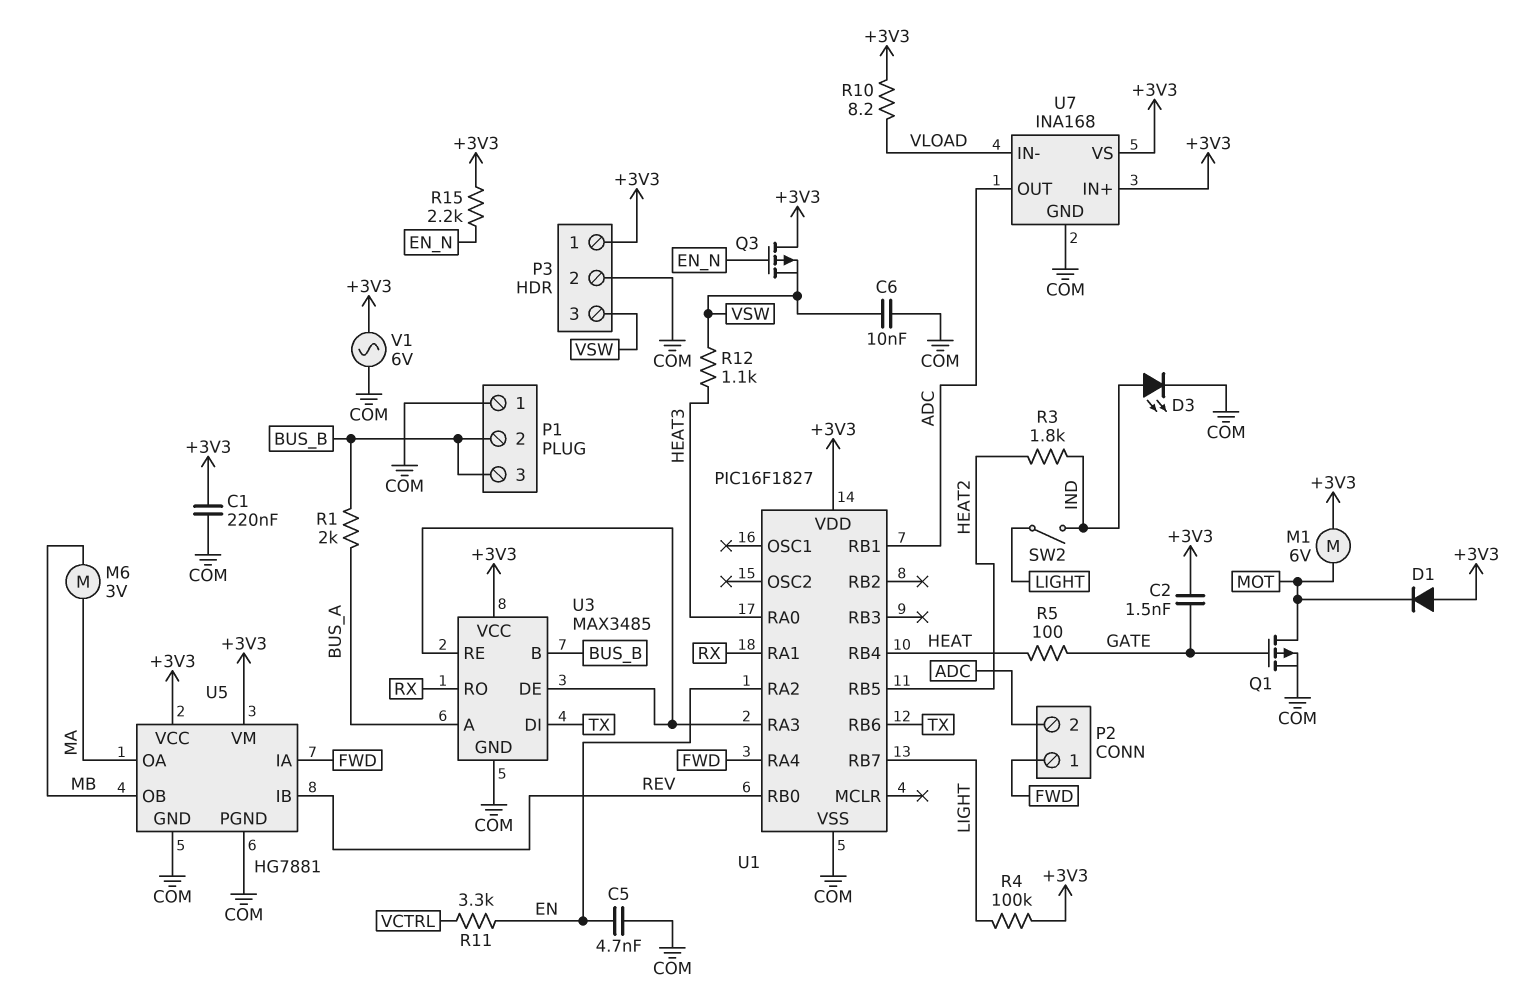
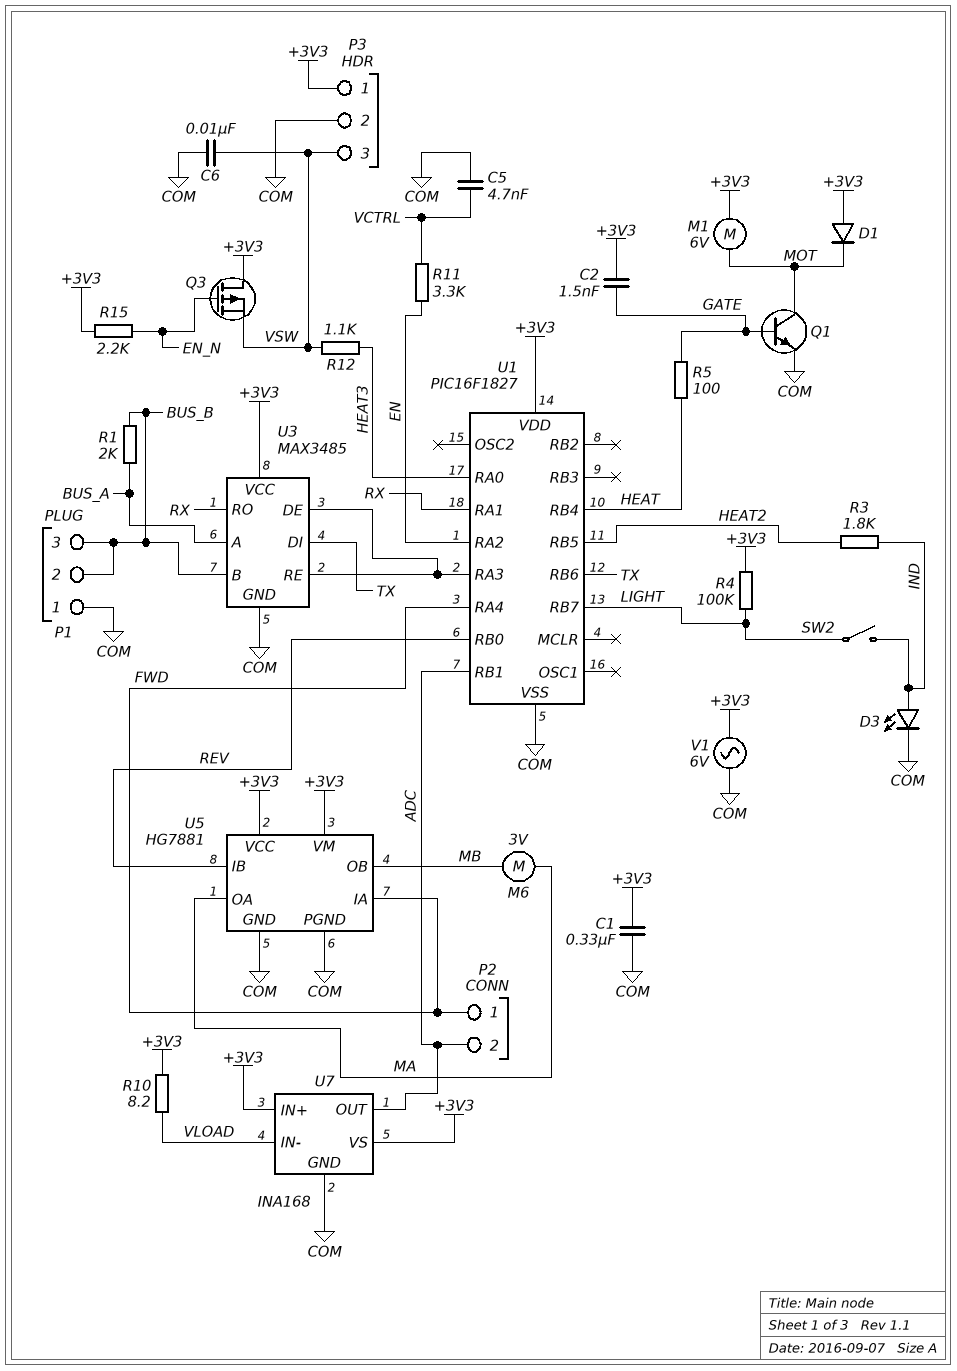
C1: 220nF (+3V3, COM) -> 330nF (+3V3, COM)
C5: 4.7nF (COM, EN) -> 4.7nF (COM, VCTRL)
Q1: PMOS (G GATE, D MOT, S COM) -> NPN (B GATE, C MOT, E COM)

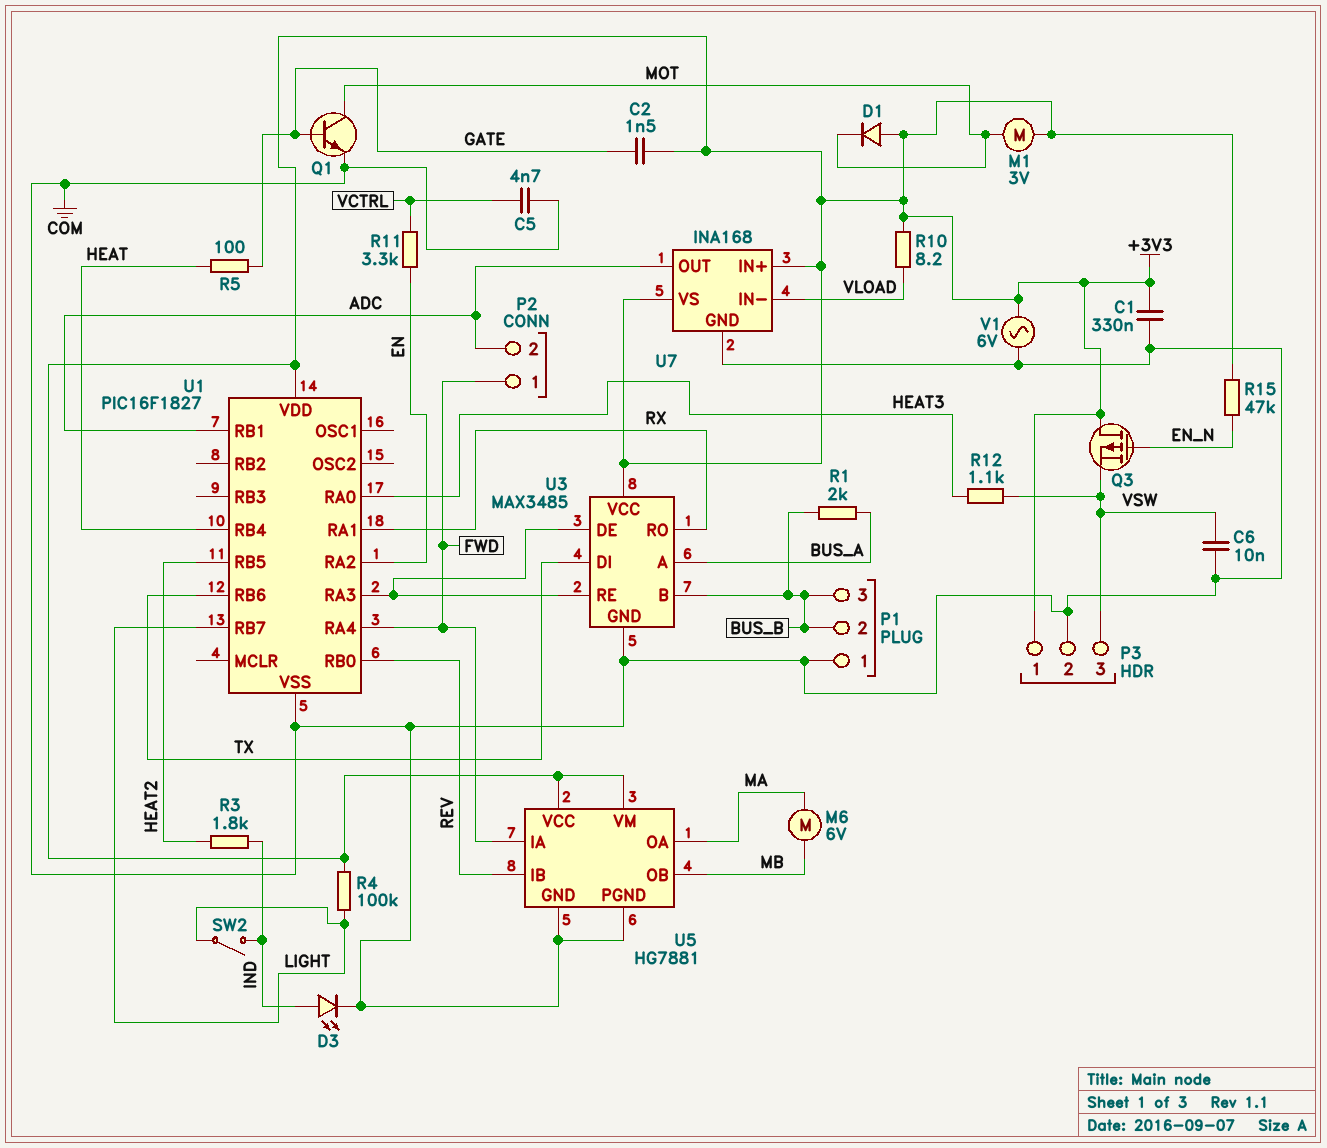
M1: motor 6V (+3V3, MOT) -> motor 3V (+3V3, MOT)
M6: motor 3V (MA, MB) -> motor 6V (MA, MB)
R15: 2.2k (+3V3, EN_N) -> 47k (+3V3, EN_N)

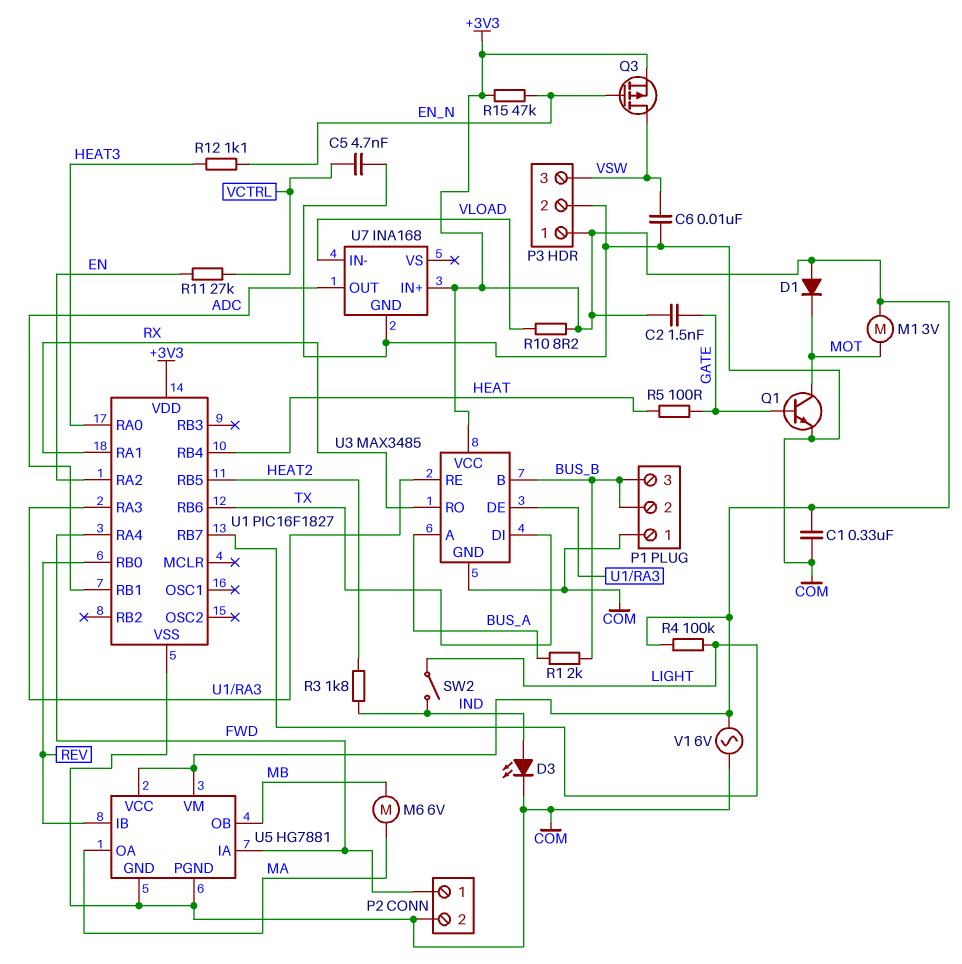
P2 pin 2: ADC -> COM
Q3: PMOS (G EN_N, D +3V3, S VSW) -> PMOS (G EN_N, D VSW, S +3V3)
R11: 3.3k (EN, VCTRL) -> 27k (EN, VCTRL)
R12: 1.1k (HEAT3, VSW) -> 1.1k (EN_N, HEAT3)
U7 pin VS: +3V3 -> none

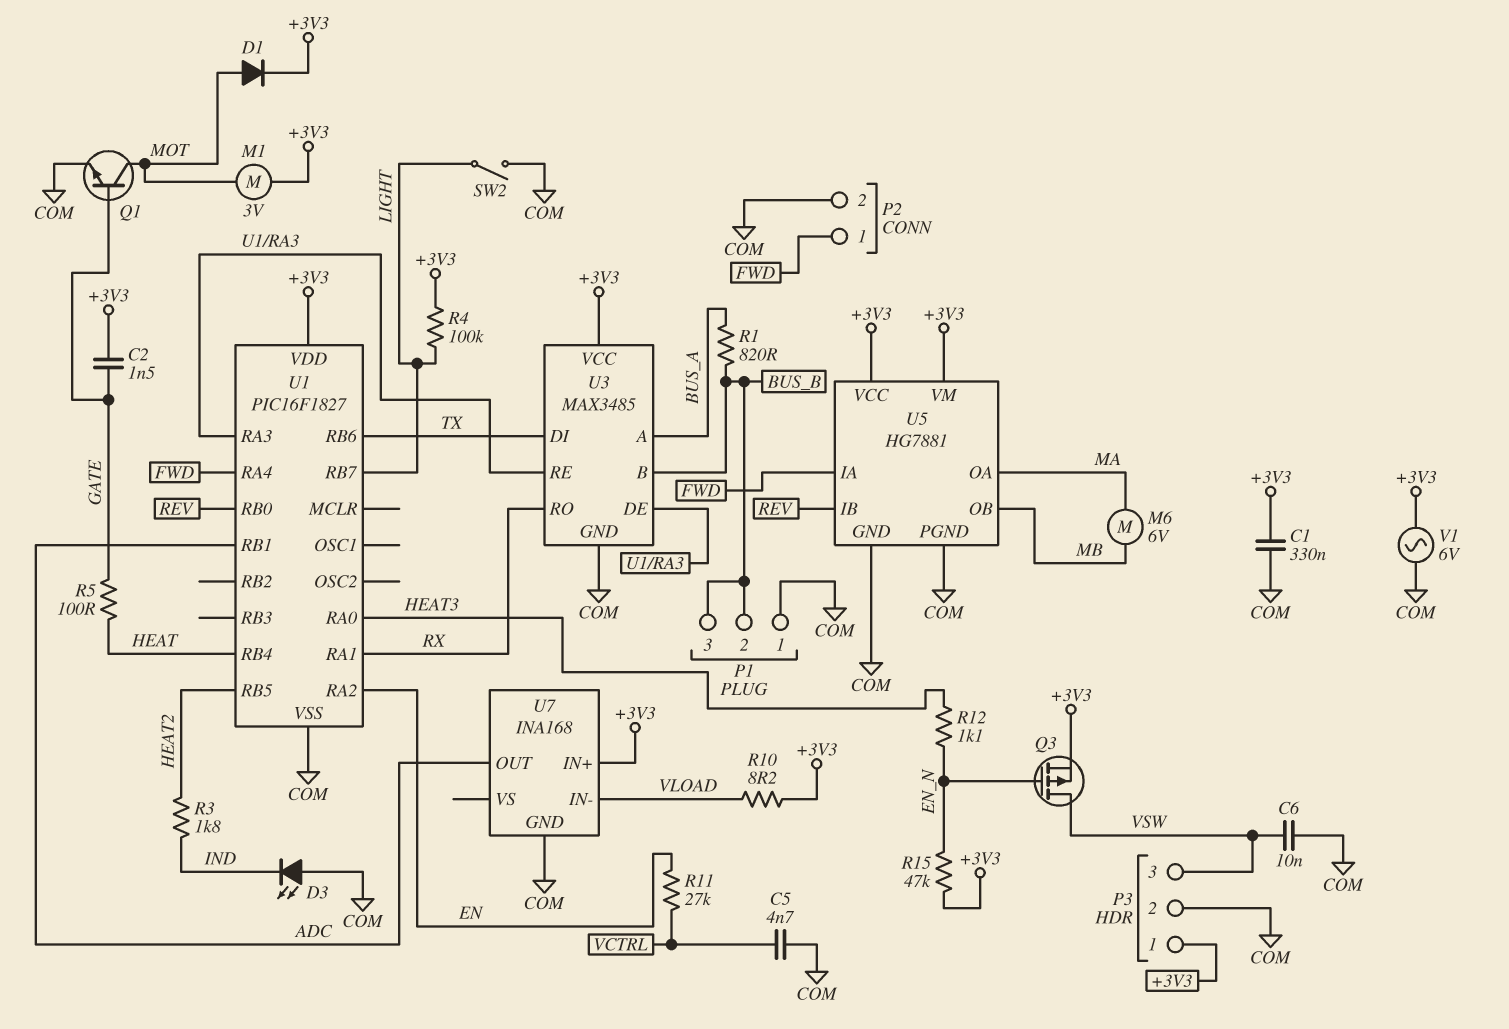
D1: diode (A +3V3, K MOT) -> diode (A MOT, K +3V3)
D3: LED (A IND, K COM) -> LED (A COM, K IND)
R1: 2k (BUS_A, BUS_B) -> 820 (BUS_A, BUS_B)
SW2: switch (IND, LIGHT) -> switch (COM, LIGHT)

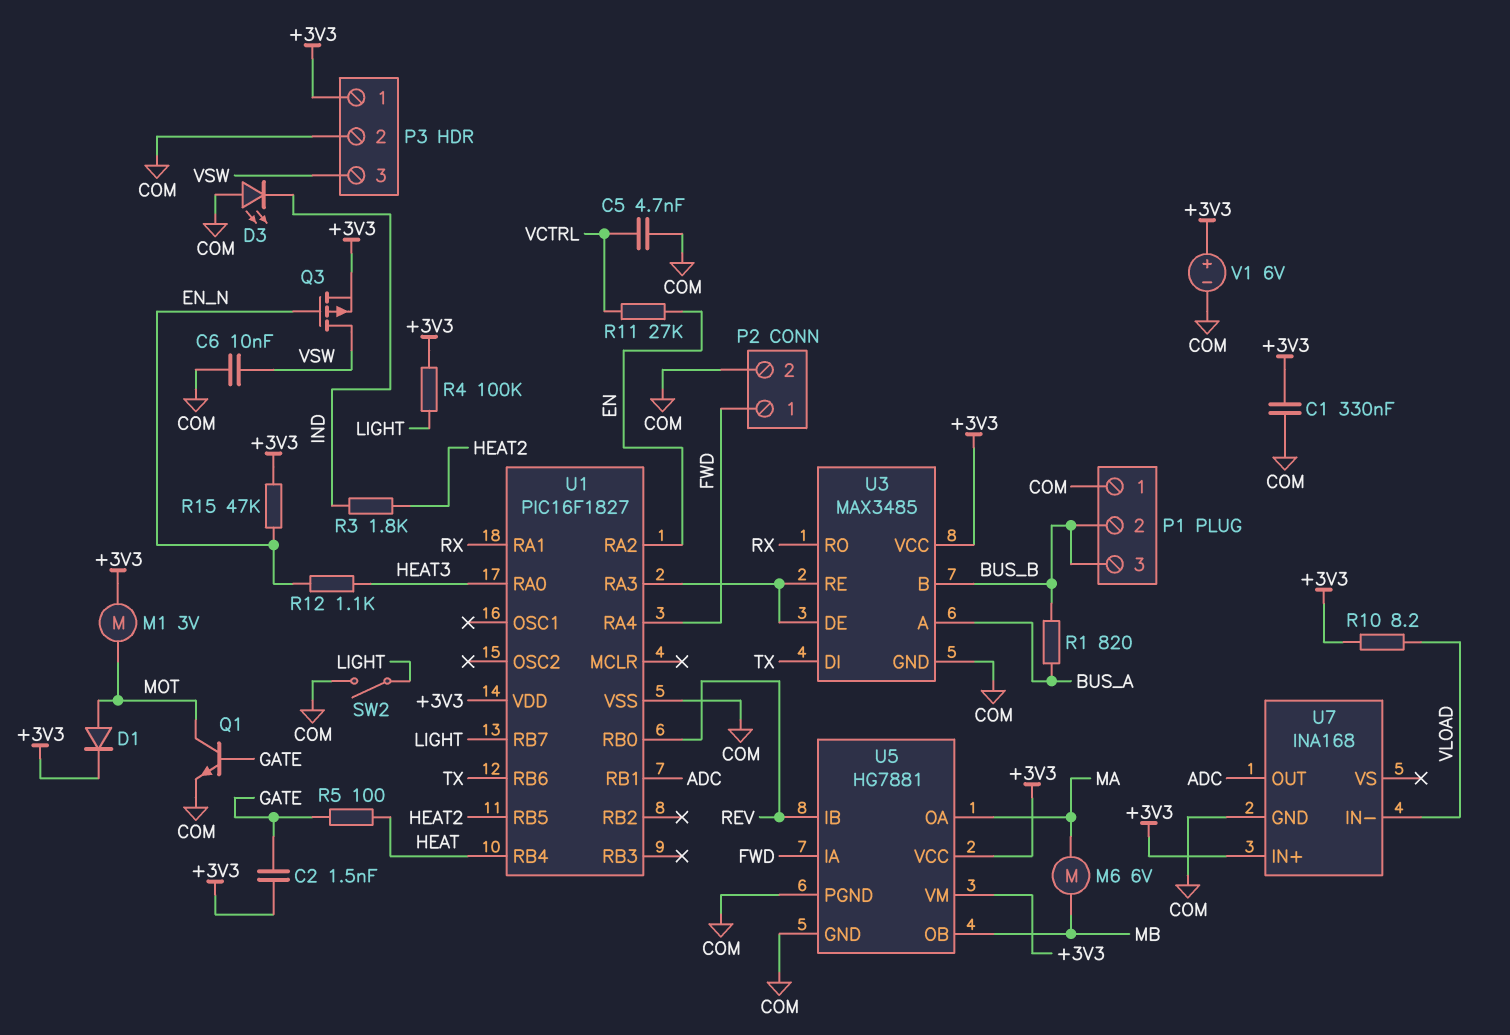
V1: AC 6V (+3V3, COM) -> 6V (plus +3V3, minus COM)

